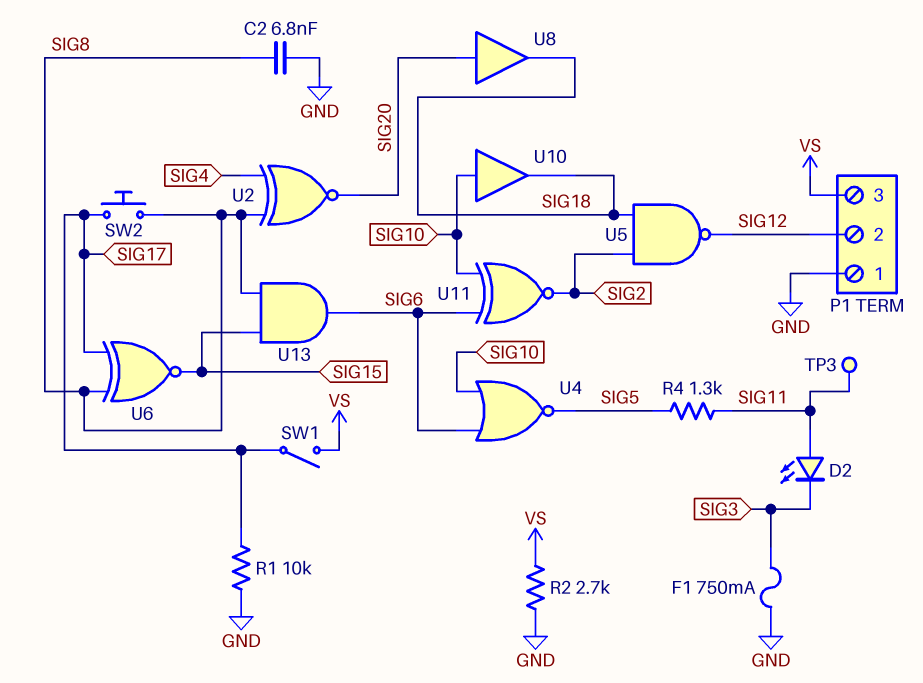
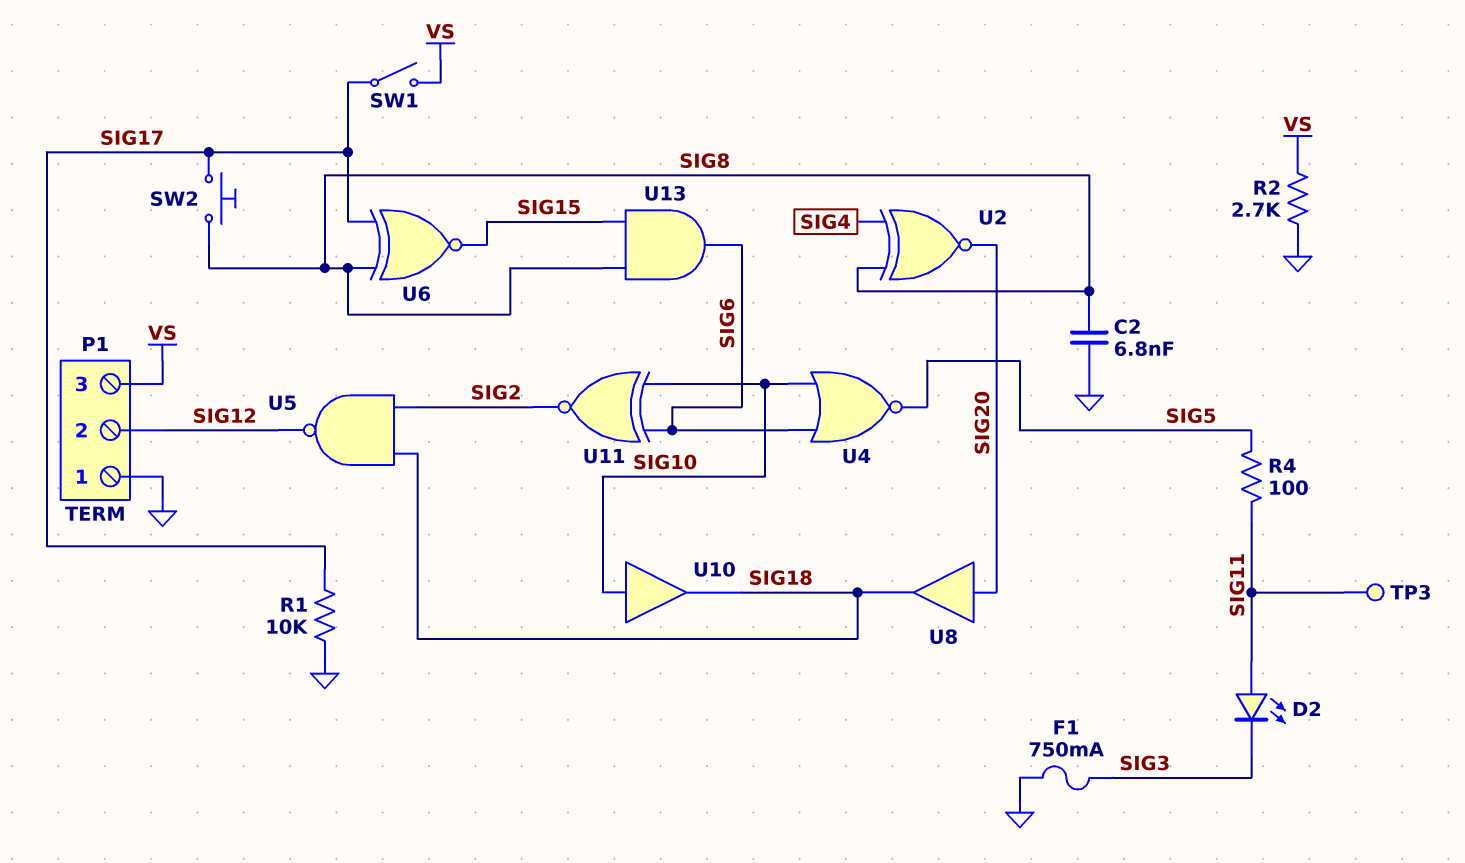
R4: 1.3k (SIG5, SIG11) -> 100 (SIG5, SIG11)

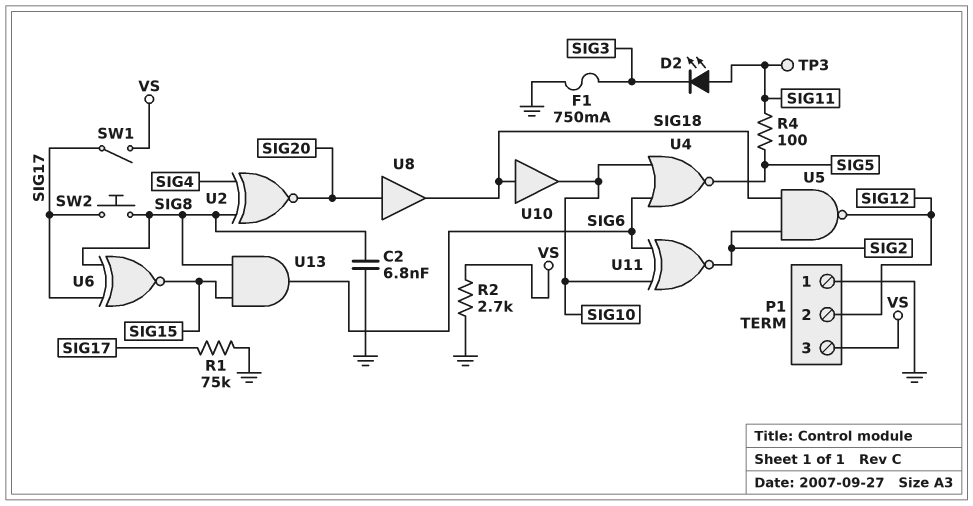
R1: 10k (GND, SIG17) -> 75k (GND, SIG17)
U10: buffer (in SIG10, out SIG18) -> buffer (in SIG18, out SIG10)

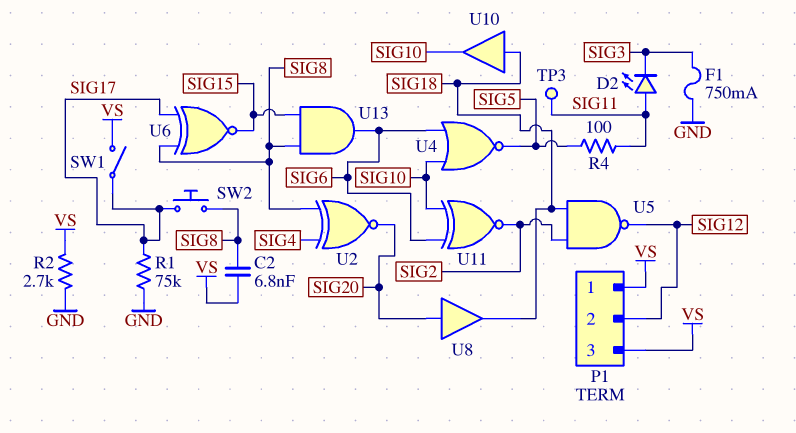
C2: 6.8nF (GND, SIG8) -> 6.8nF (SIG8, VS)
P1 pin 1: GND -> VS

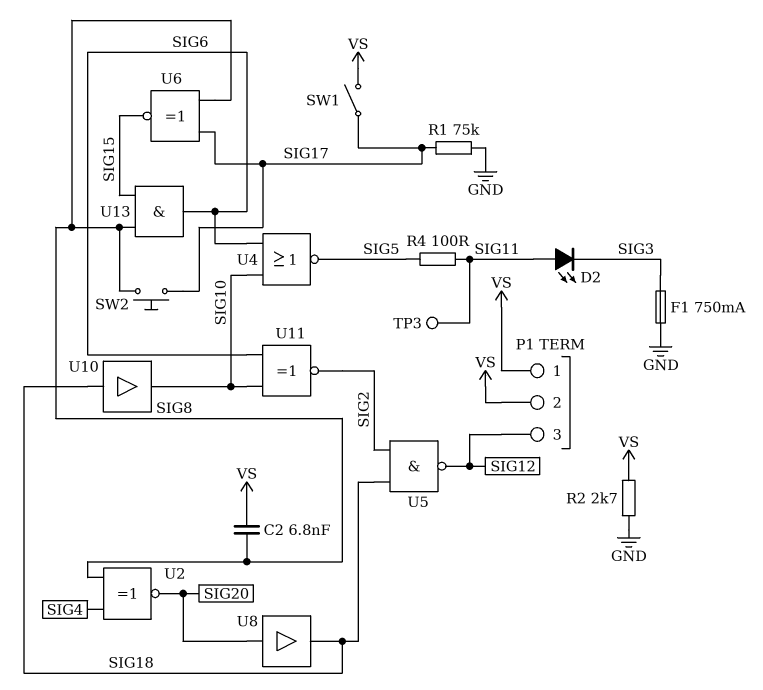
P1 pin 2: SIG12 -> VS
P1 pin 3: VS -> SIG12

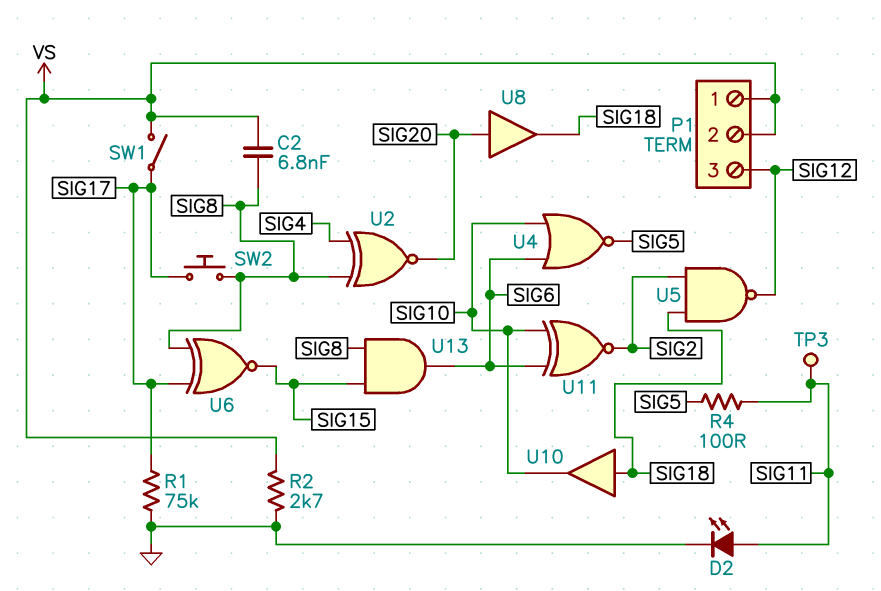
D2: LED (A SIG11, K SIG3) -> LED (A SIG11, K GND)
F1: 750mA (GND, SIG3) -> none

